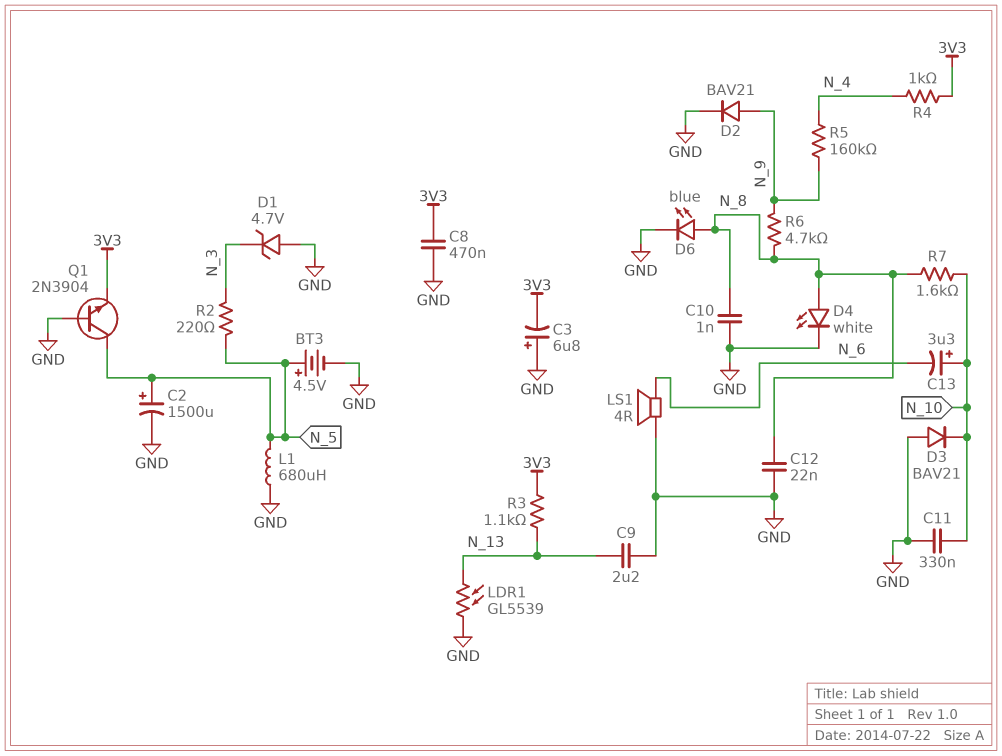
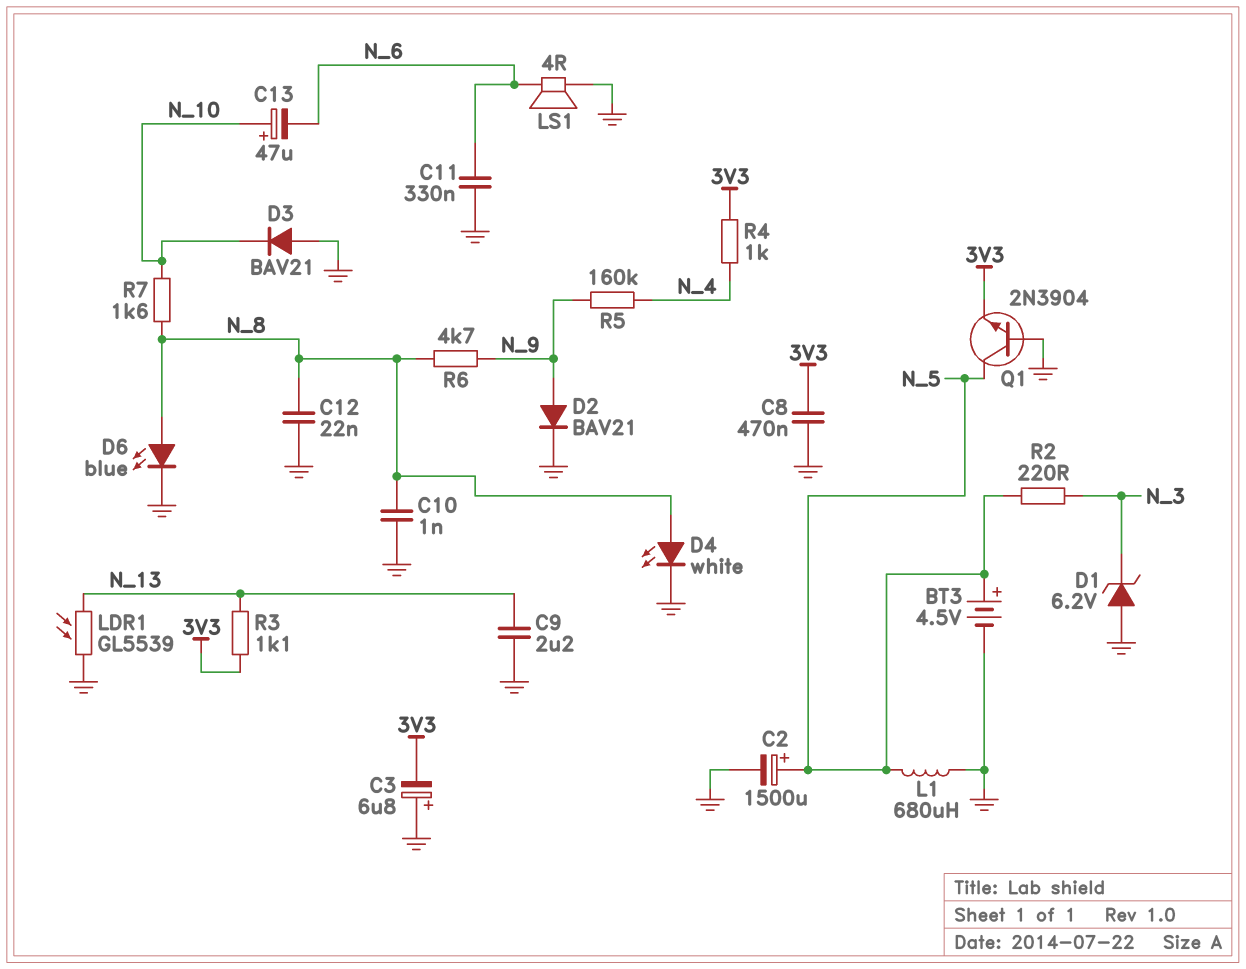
C11: 330nF (GND, N_10) -> 330nF (GND, N_6)
C13: 3.3uF (plus N_10, minus N_6) -> 47uF (plus N_10, minus N_6)
D1: zener 4.7V (A GND, K N_3) -> zener 6.2V (A GND, K N_3)

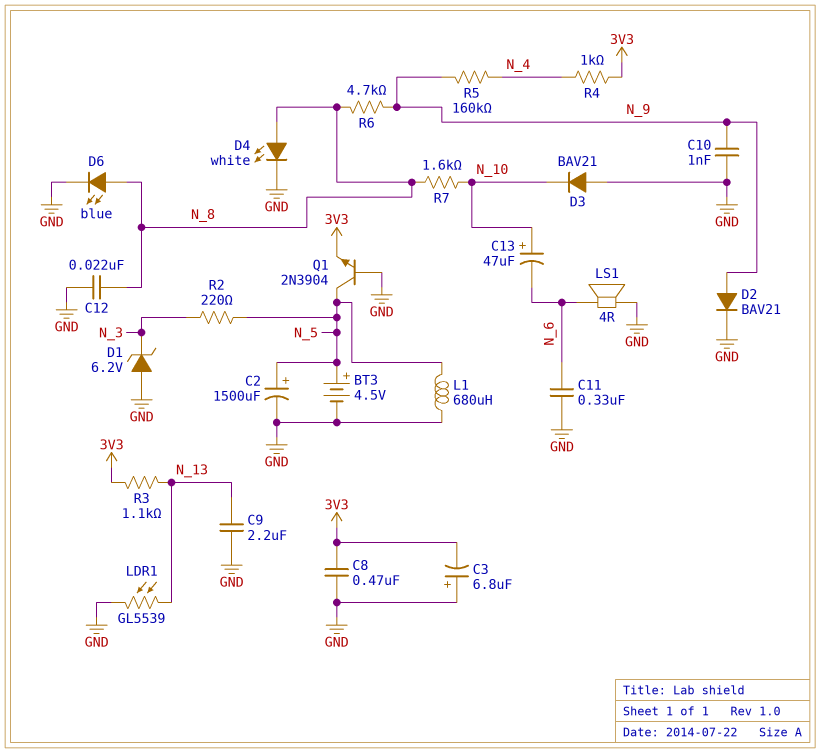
C10: 1nF (GND, N_8) -> 1nF (GND, N_9)

